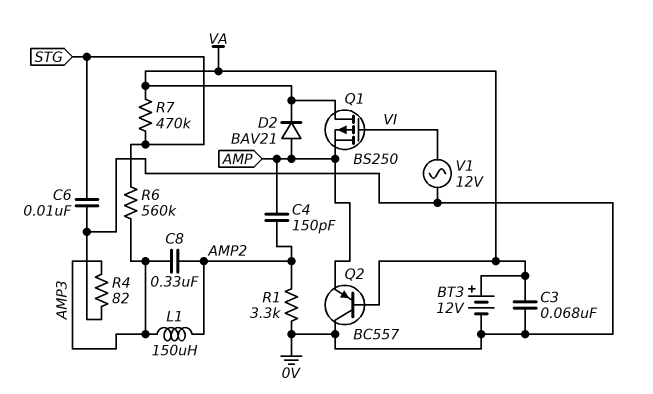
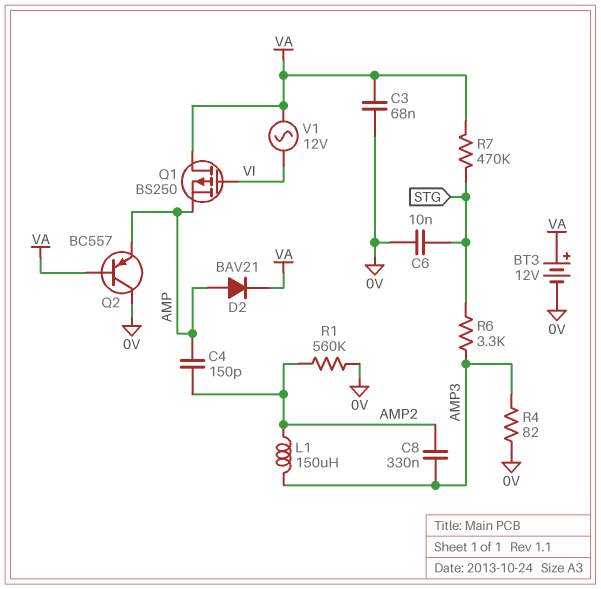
R1: 3.3k (0V, AMP2) -> 560k (0V, AMP2)
R6: 560k (AMP3, STG) -> 3.3k (AMP3, STG)
V1: AC 12V (0V, VI) -> AC 12V (VA, VI)

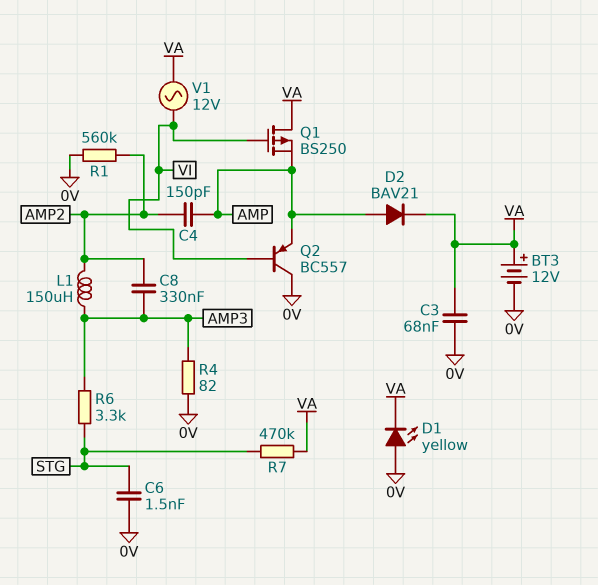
C6: 10nF (0V, STG) -> 1.5nF (0V, STG)
D1: none -> LED yellow (A 0V, K VA)
Q2: PNP BC557 (B VA, C 0V, E AMP) -> PNP BC557 (B VI, C 0V, E AMP)

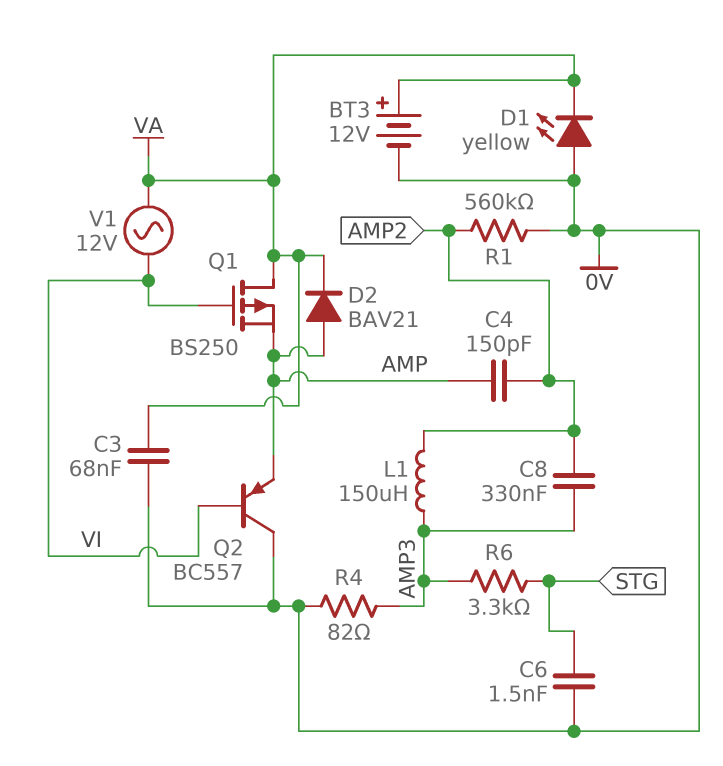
R7: 470k (STG, VA) -> none

